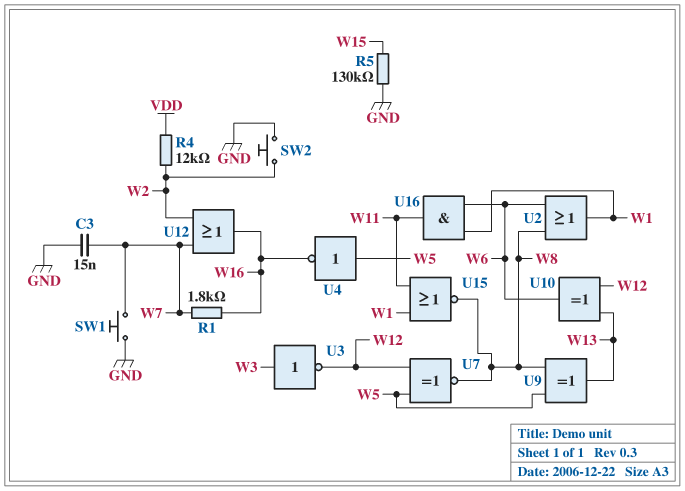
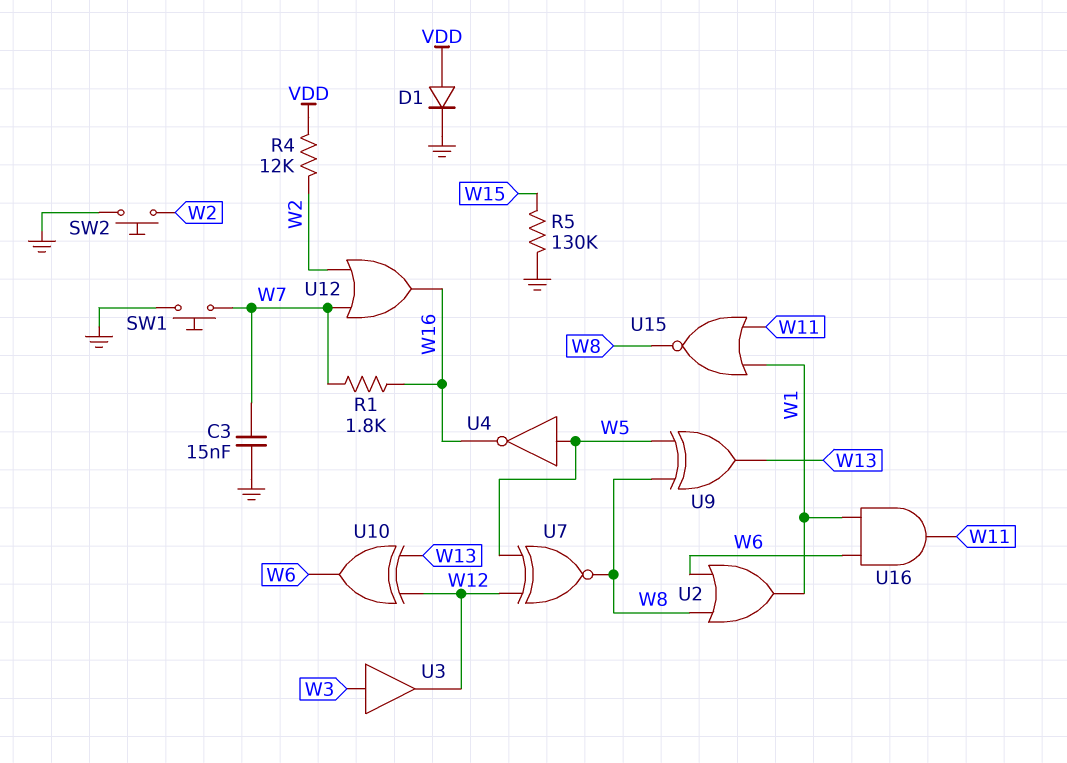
D1: none -> diode (A VDD, K GND)
U3: NOT (in W3, out W12) -> buffer (in W3, out W12)

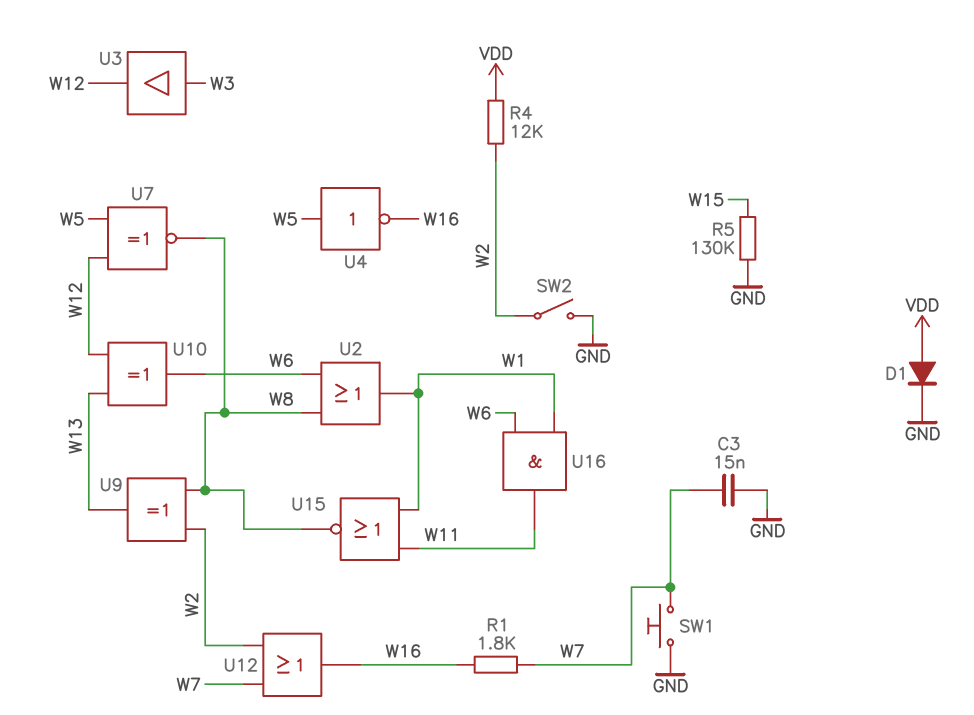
SW2: button (GND, W2) -> switch (GND, W2)
U9: XOR (in W5, in W8, out W13) -> XOR (in W2, in W8, out W13)

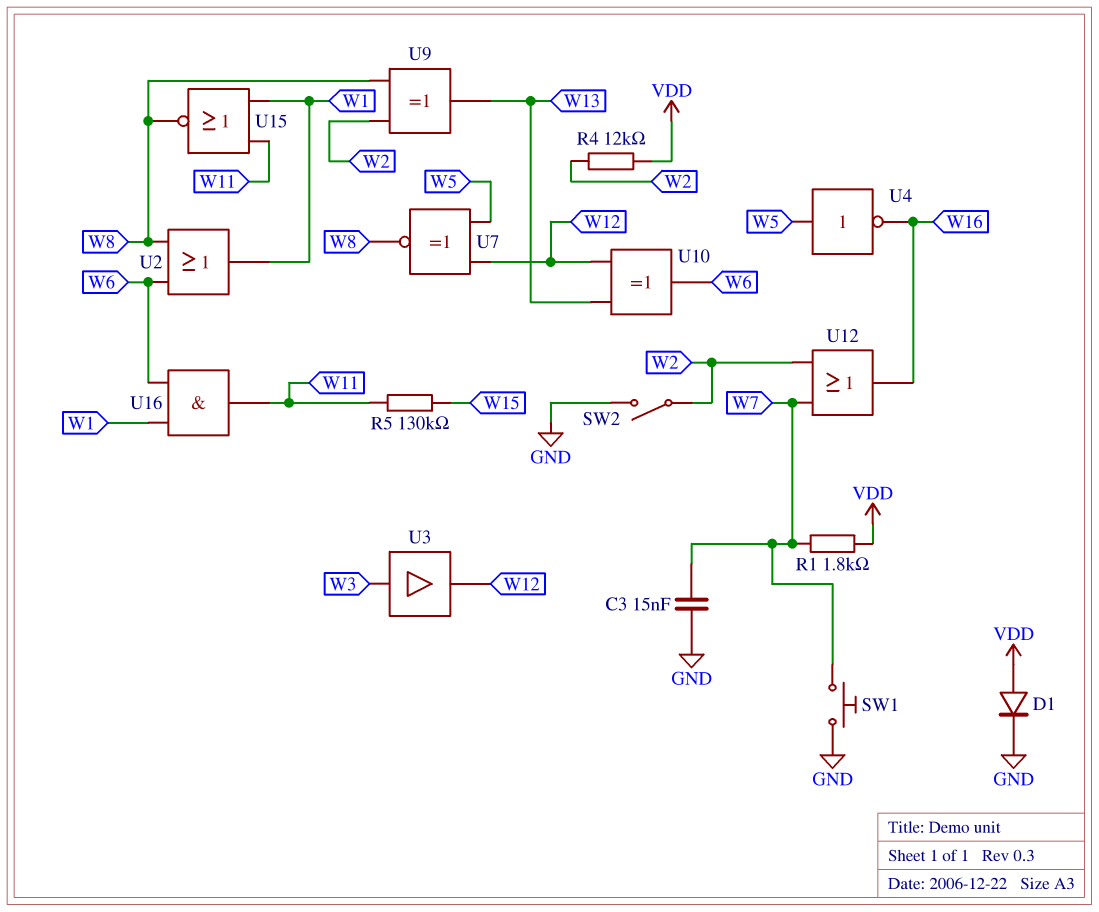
R1: 1.8k (W7, W16) -> 1.8k (VDD, W7)
R5: 130k (GND, W15) -> 130k (W11, W15)

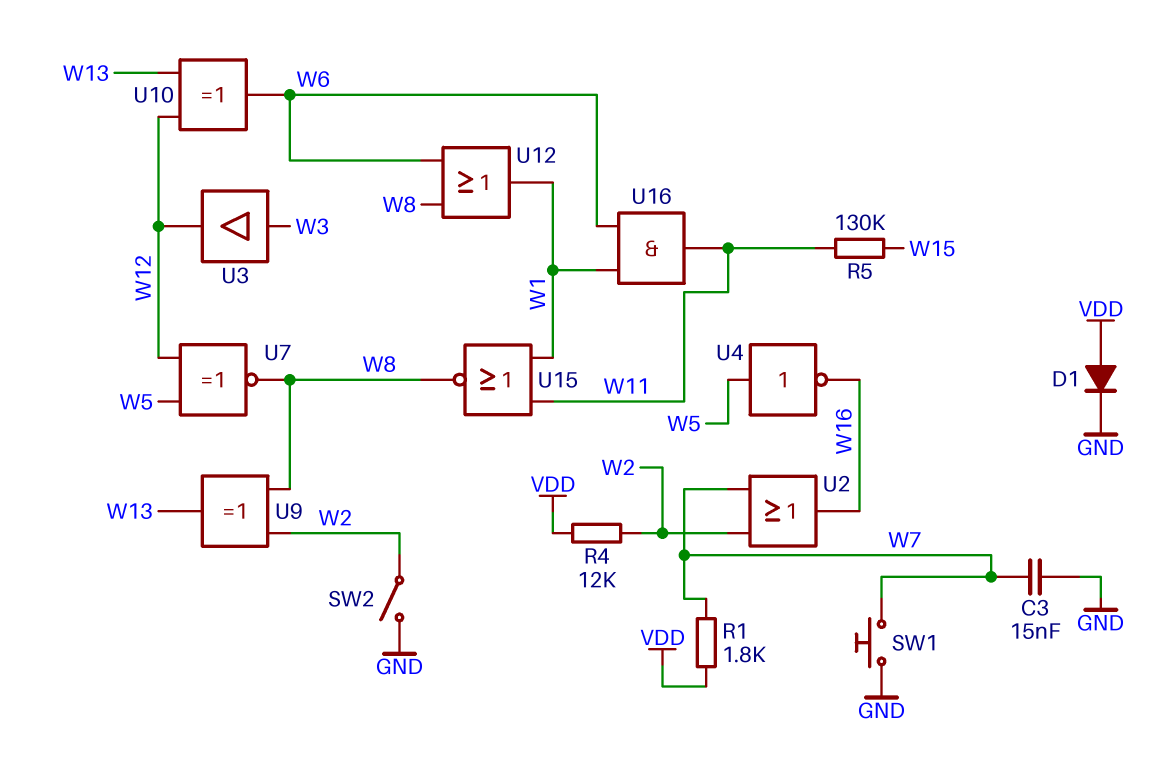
U2: OR (in W6, in W8, out W1) -> OR (in W2, in W7, out W16)
U12: OR (in W2, in W7, out W16) -> OR (in W6, in W8, out W1)

